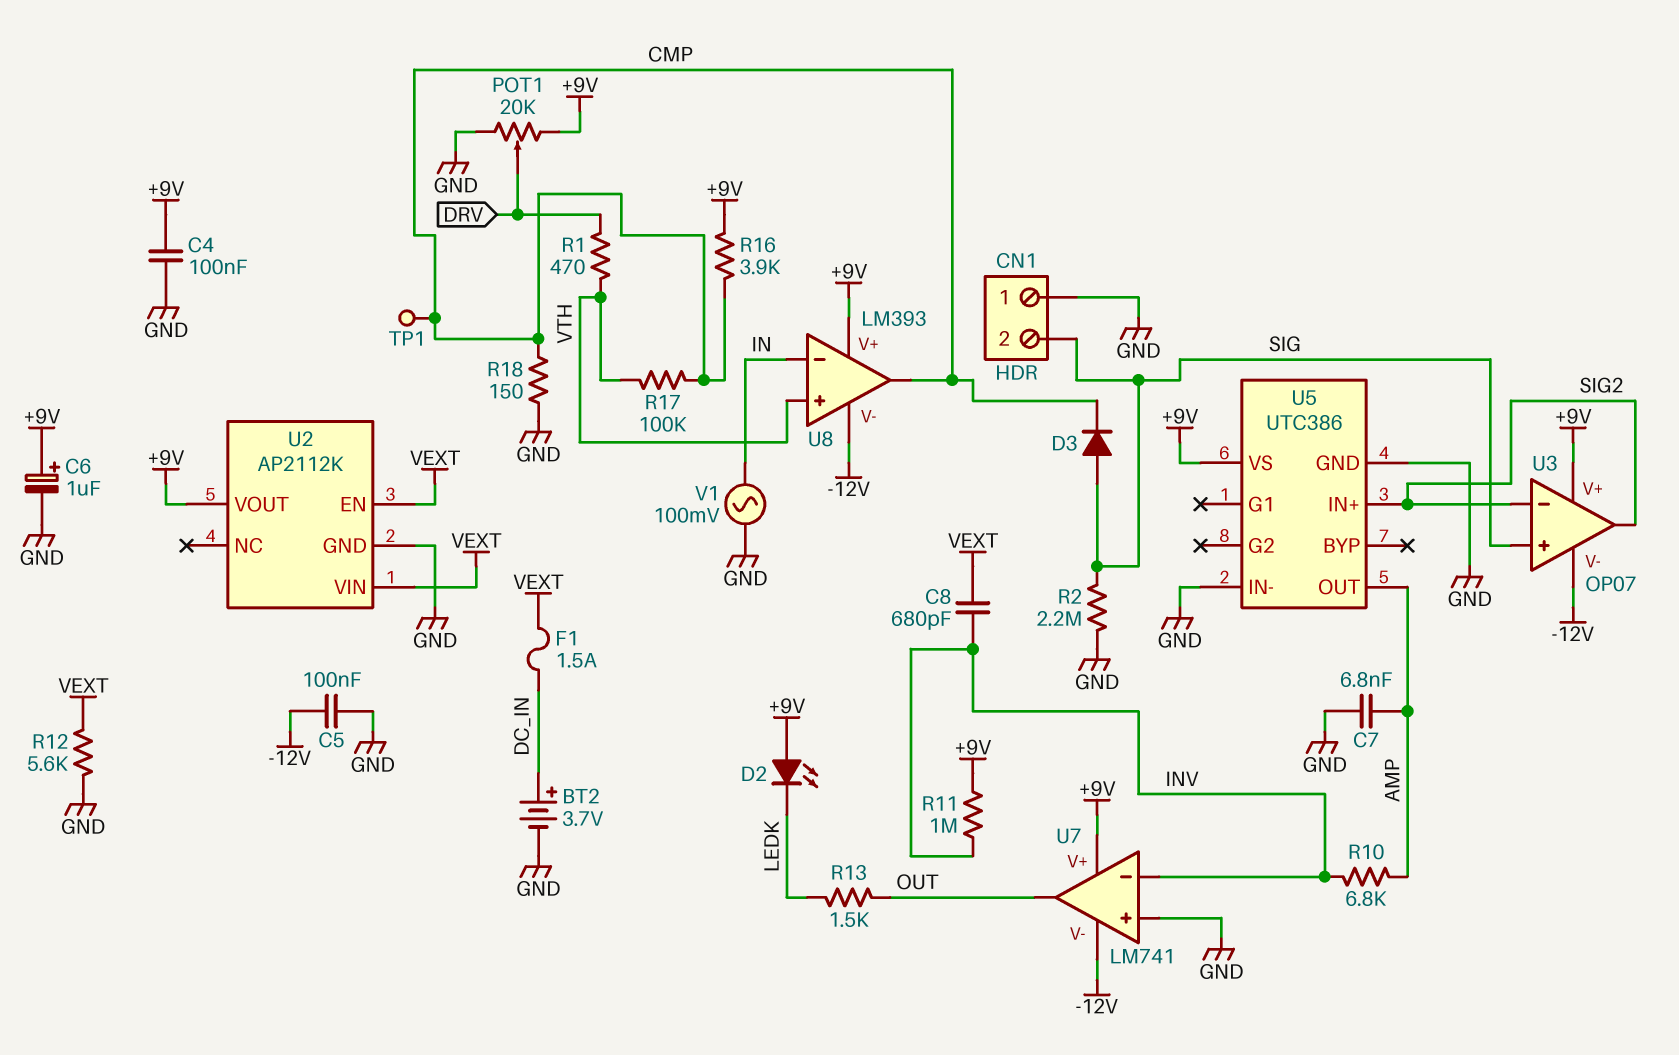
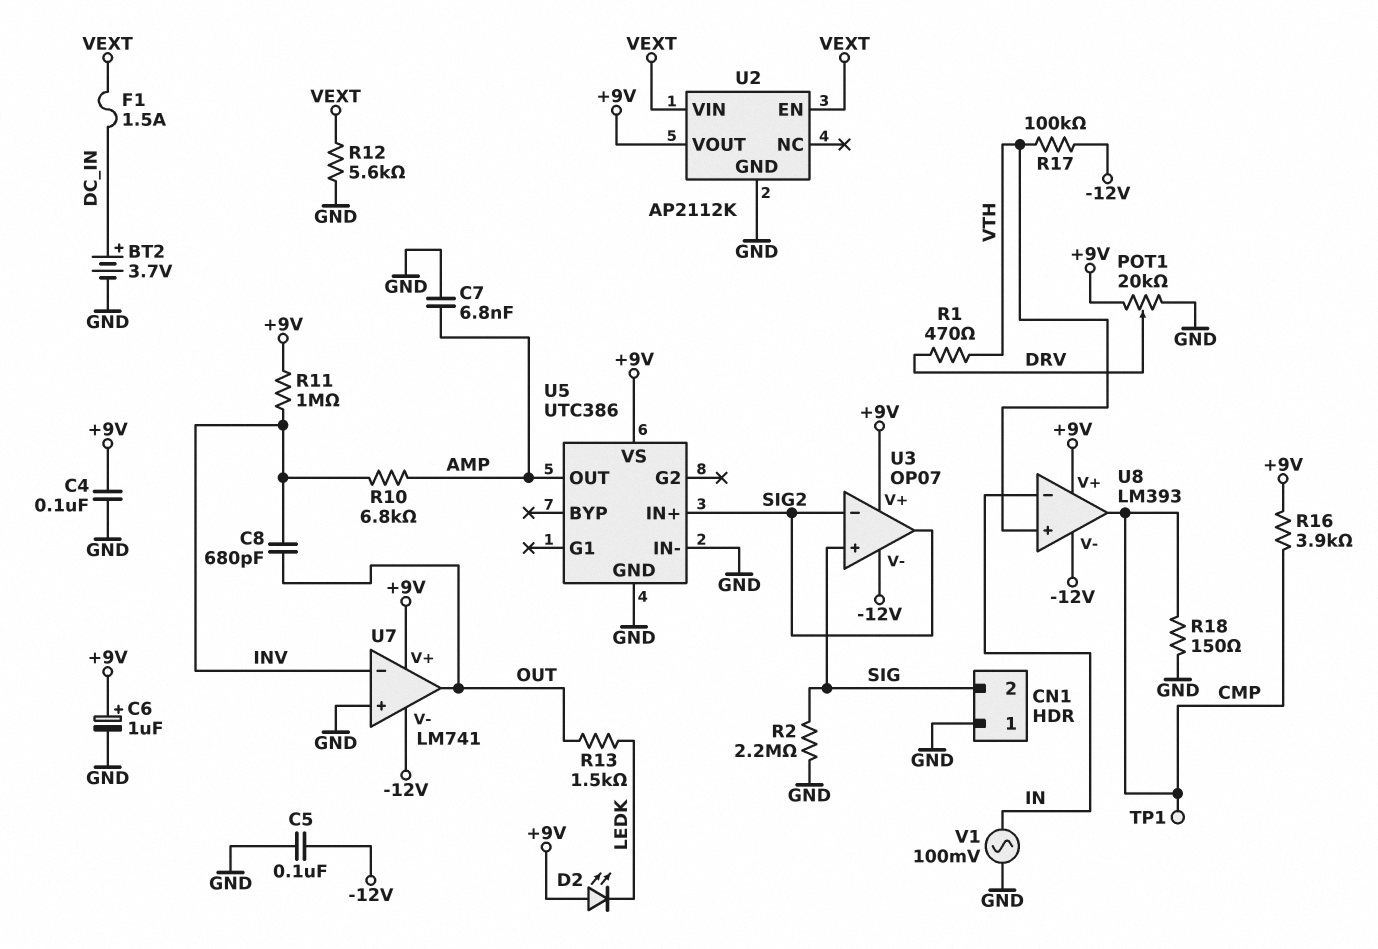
C8: 680pF (INV, VEXT) -> 680pF (INV, OUT)
D3: diode (A SIG, K CMP) -> none
R17: 100k (CMP, VTH) -> 100k (-12V, VTH)

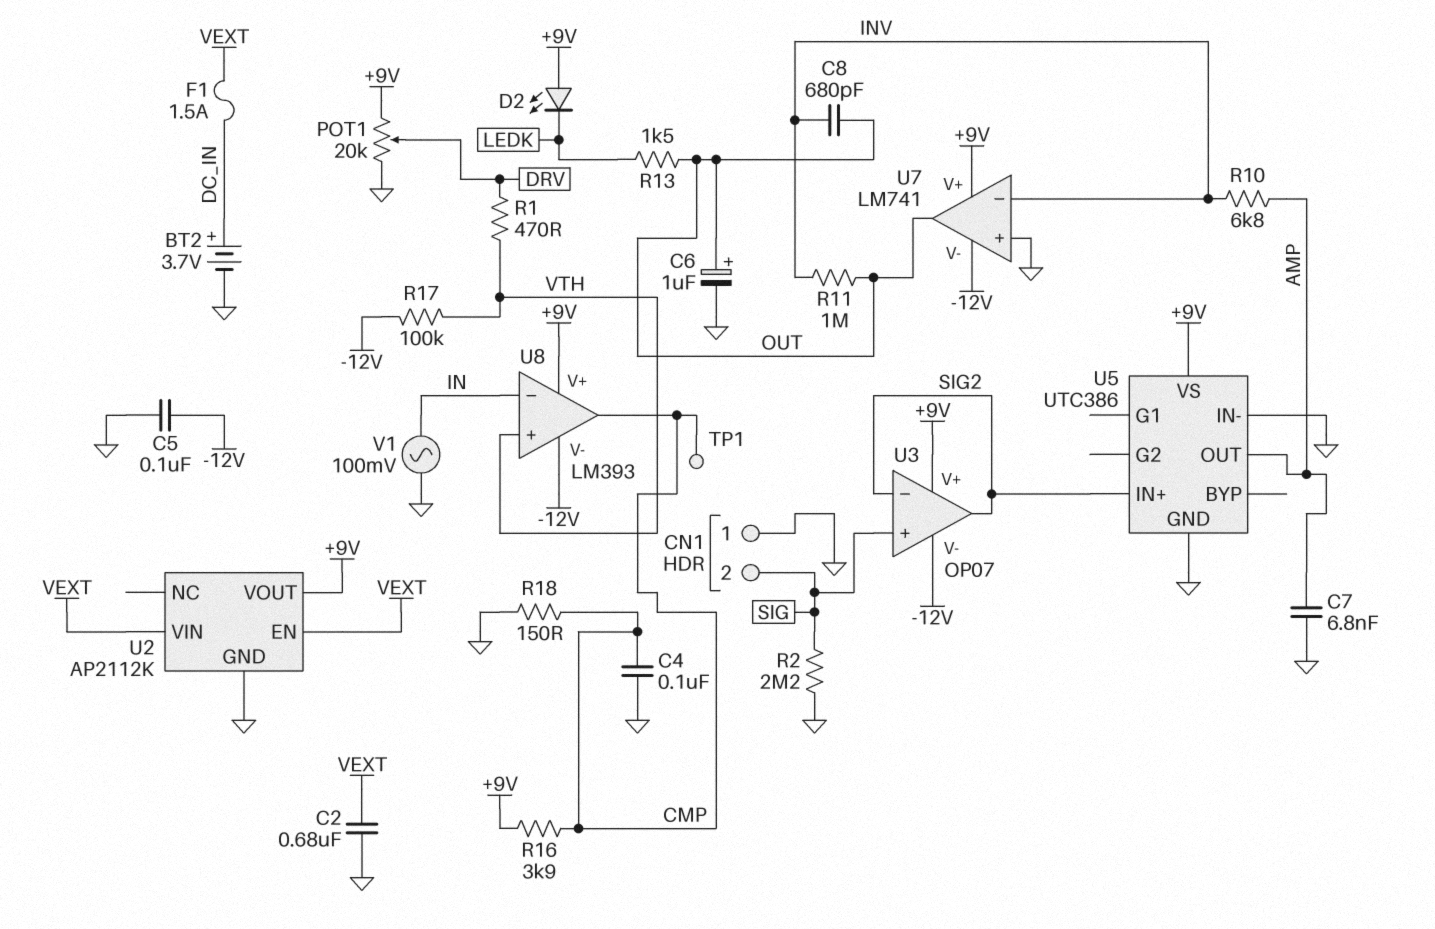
C2: none -> 680nF (GND, VEXT)
C4: 100nF (+9V, GND) -> 100nF (CMP, GND)
C6: 1uF (plus +9V, minus GND) -> 1uF (plus OUT, minus GND)
R11: 1M (+9V, INV) -> 1M (INV, OUT)
R12: 5.6k (GND, VEXT) -> none

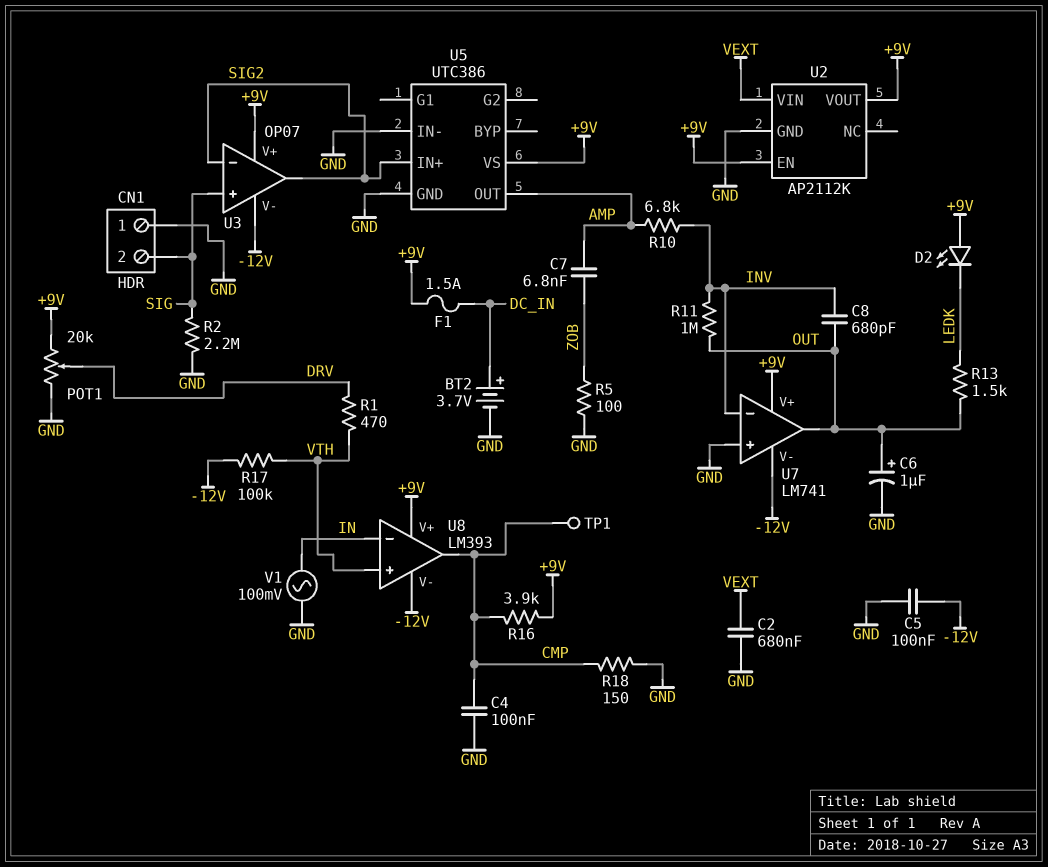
C7: 6.8nF (AMP, GND) -> 6.8nF (AMP, ZOB)
F1: 1.5A (DC_IN, VEXT) -> 1.5A (+9V, DC_IN)
R5: none -> 100 (GND, ZOB)
U2 pin EN: VEXT -> +9V

